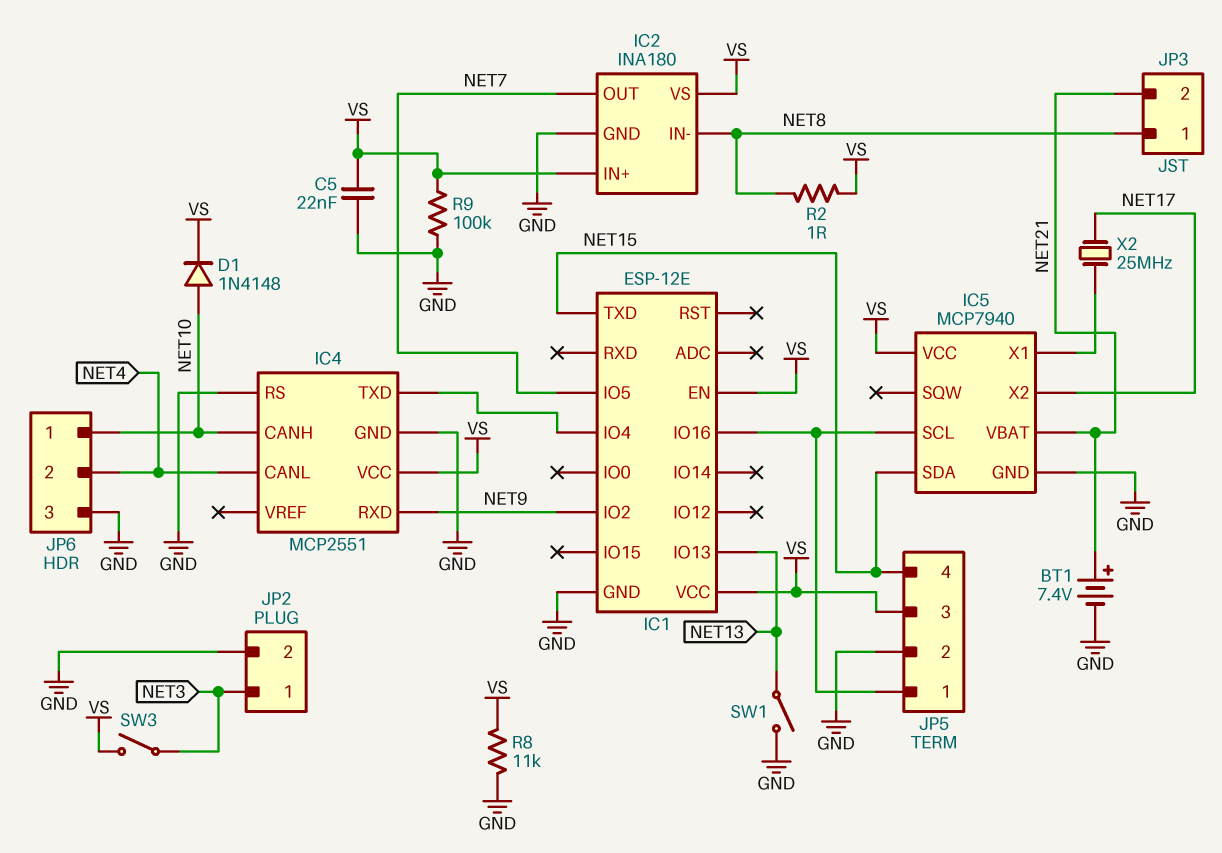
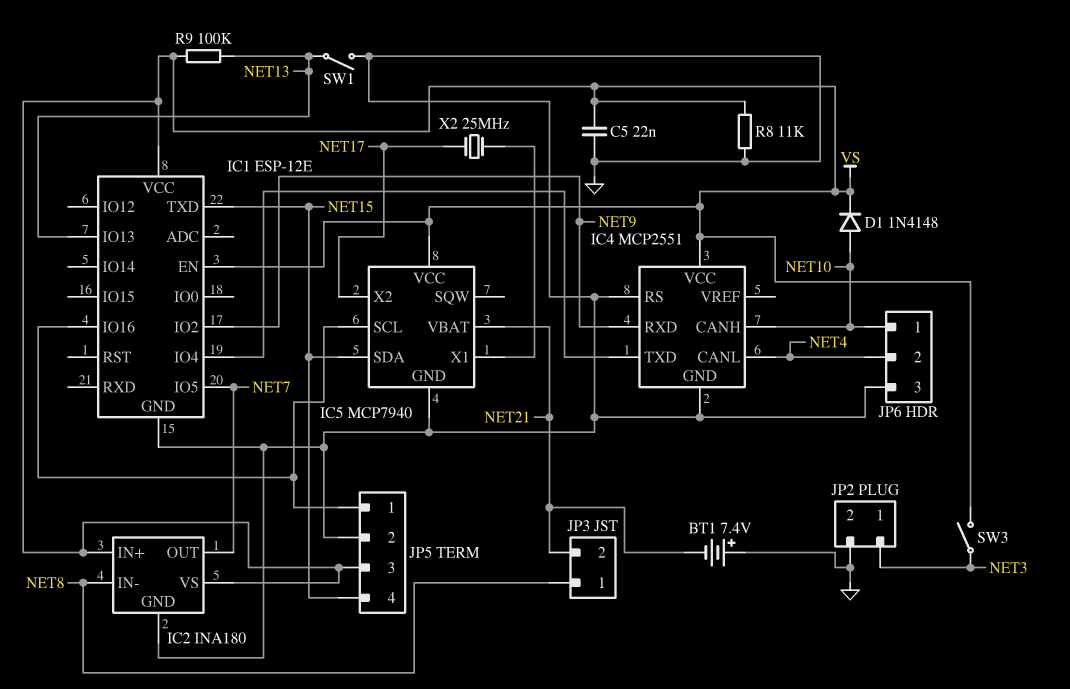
BT1: 7.4V (plus NET21, minus GND) -> 7.4V (plus GND, minus NET21)
R2: 1 (NET8, VS) -> none
R9: 100k (GND, VS) -> 100k (NET13, VS)

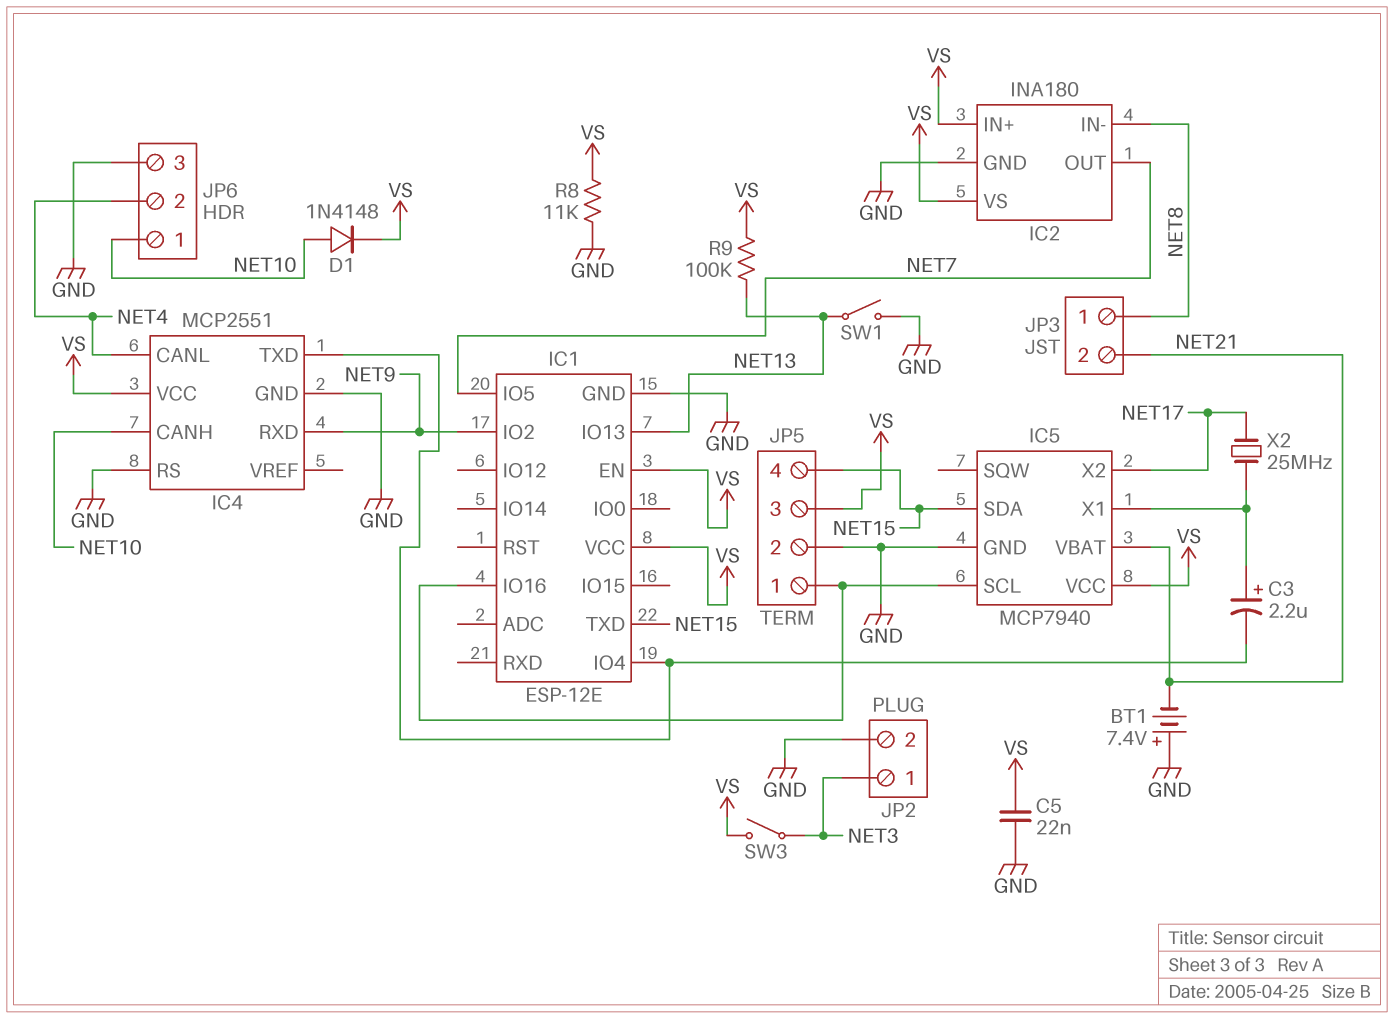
C3: none -> 2.2uF (plus IC5/X1, minus IC1/IO4)

